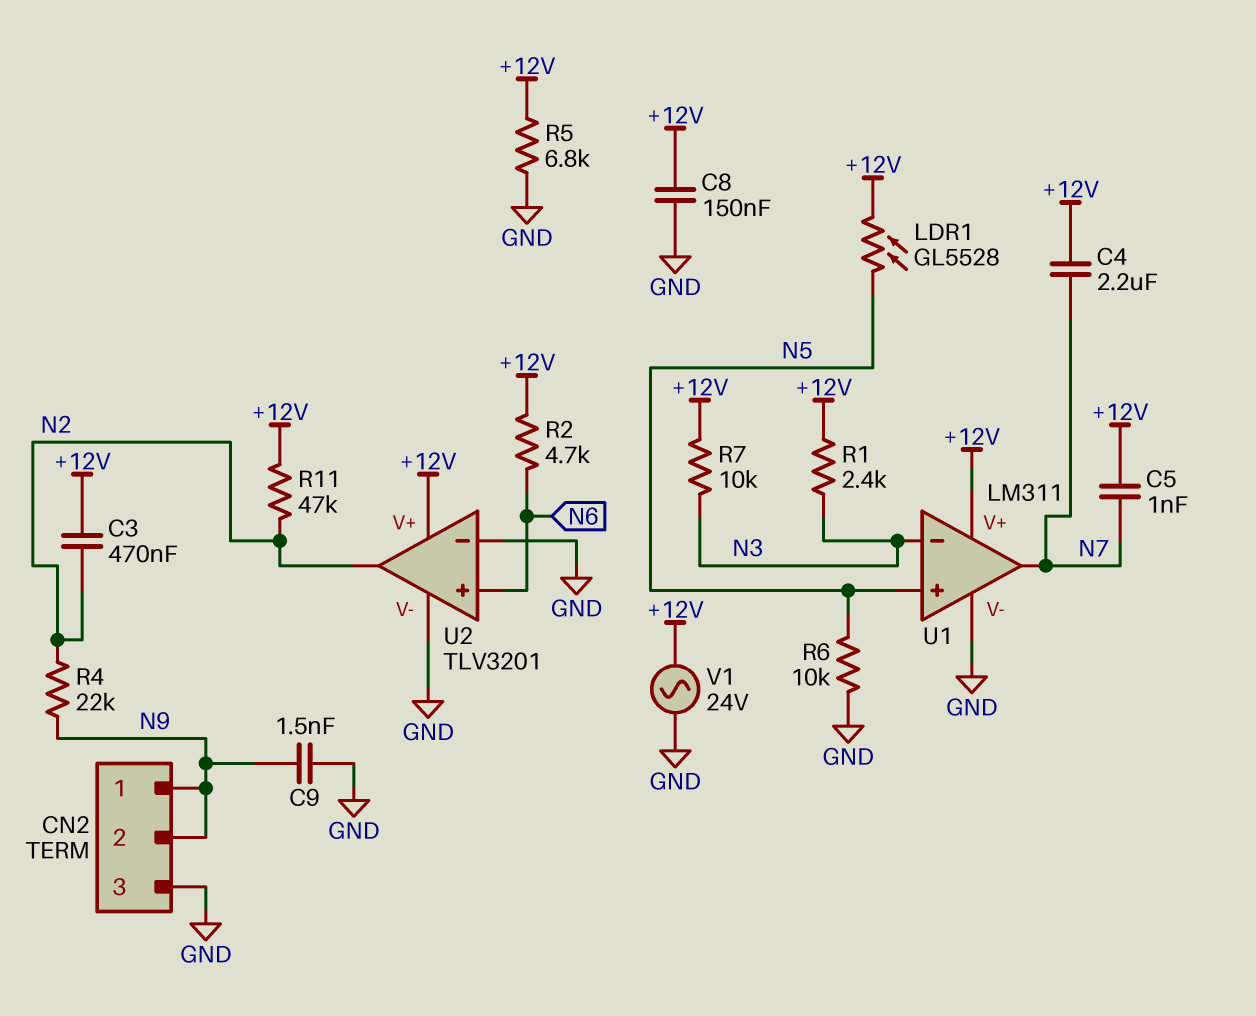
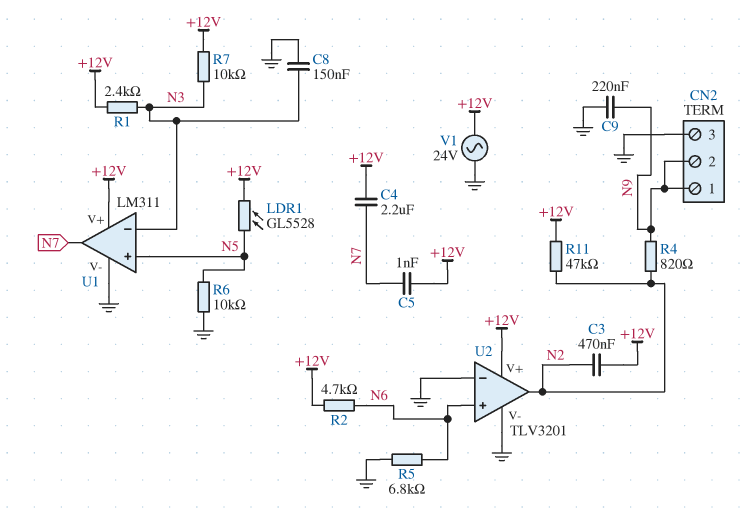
C8: 150nF (+12V, GND) -> 150nF (GND, N3)
C9: 1.5nF (GND, N9) -> 220nF (GND, N9)
R4: 22k (N2, N9) -> 820 (N2, N9)
R5: 6.8k (+12V, GND) -> 6.8k (GND, N6)

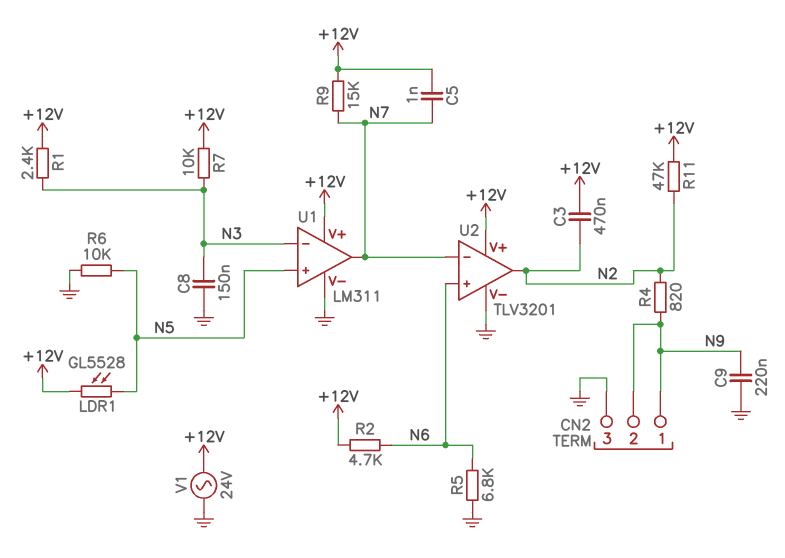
C4: 2.2uF (+12V, N7) -> none
R9: none -> 15k (+12V, N7)
U2 pin in-: GND -> N7

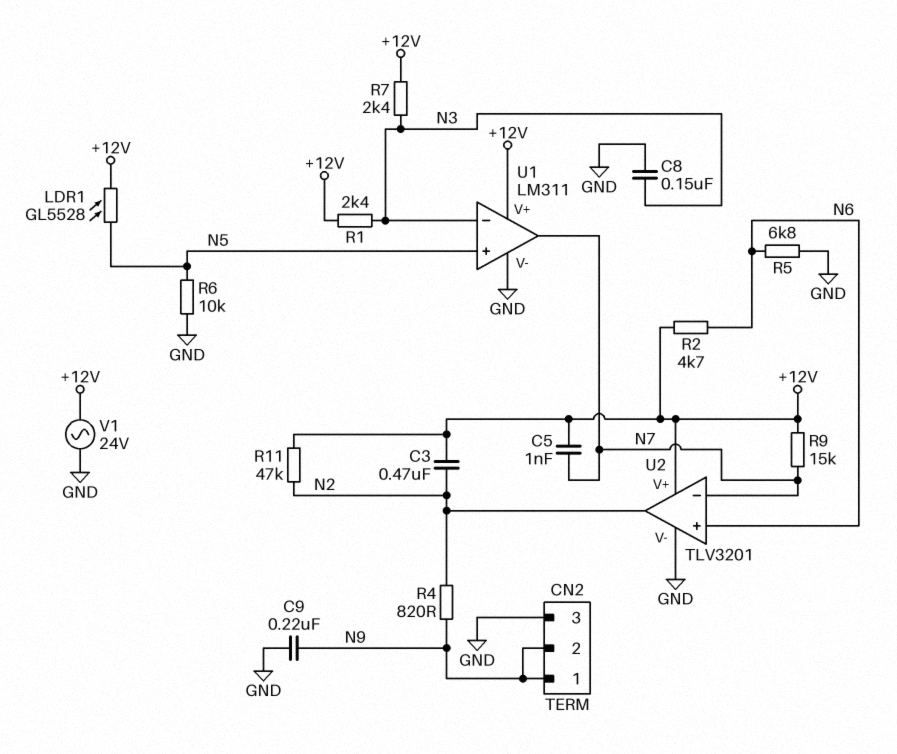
R7: 10k (+12V, N3) -> 2.4k (+12V, N3)

